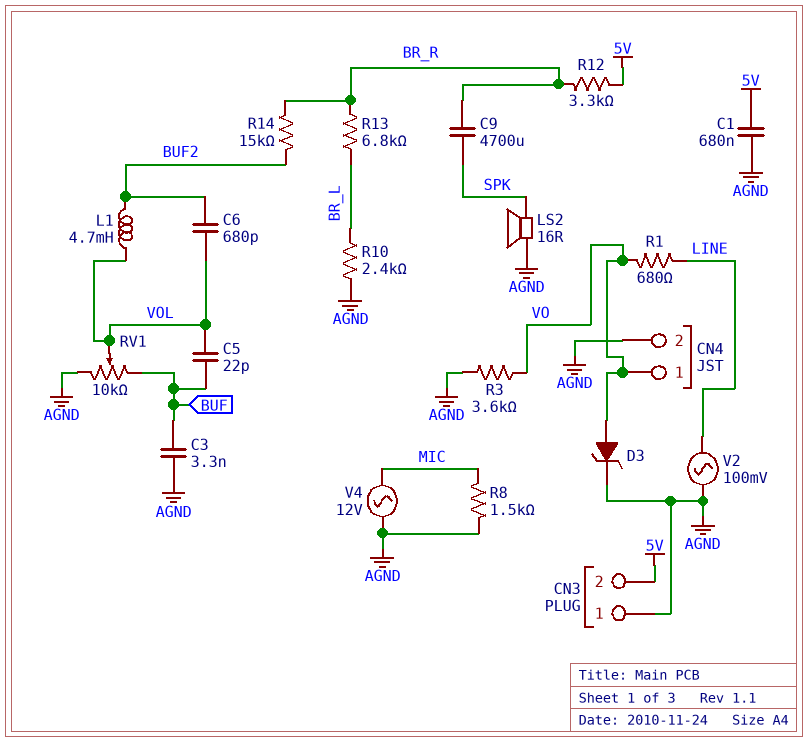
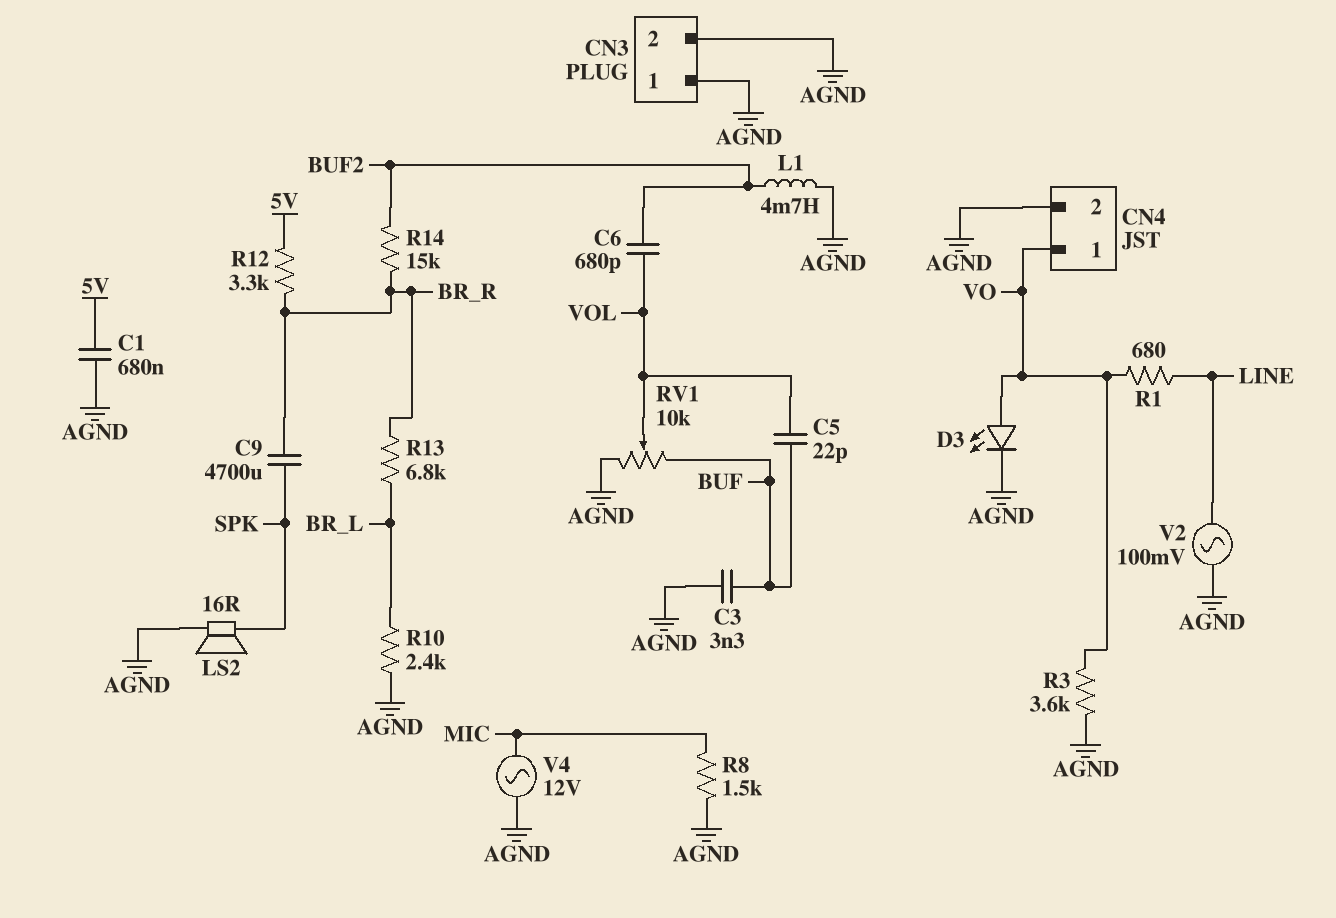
CN3 pin 2: 5V -> AGND
D3: zener (A VO, K AGND) -> LED (A VO, K AGND)
L1: 4.7mH (BUF2, VOL) -> 4.7mH (AGND, BUF2)

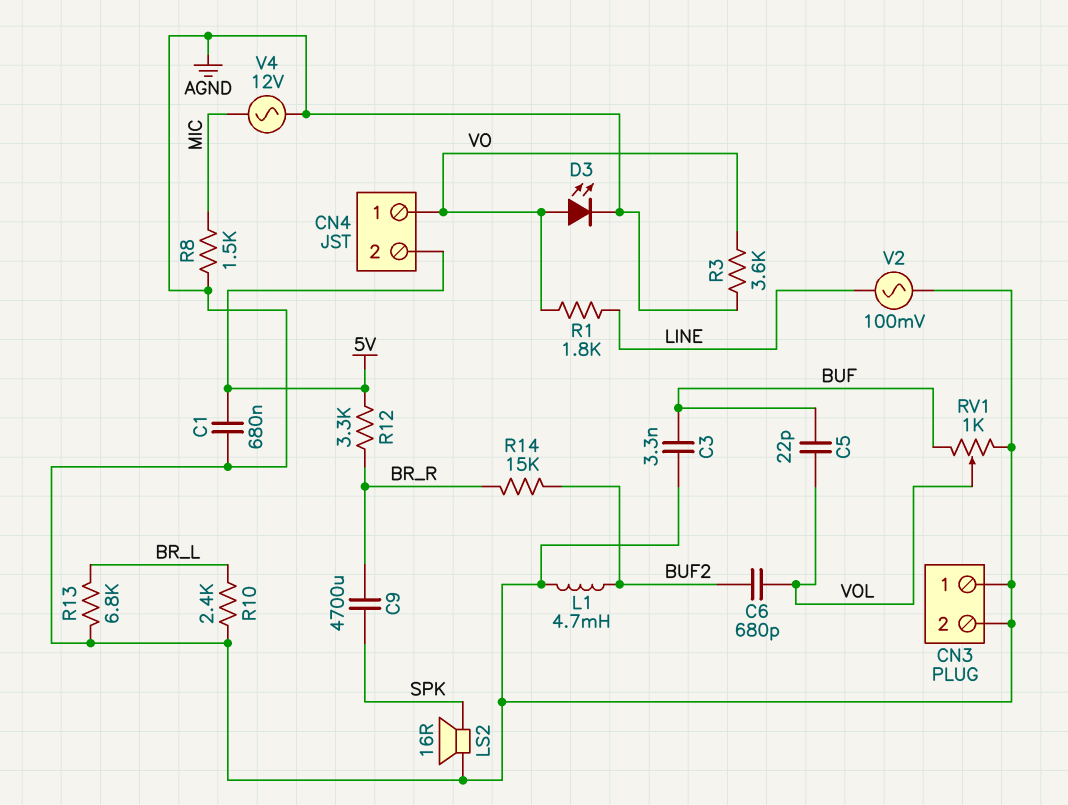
CN4 pin 2: AGND -> 5V
R1: 680 (LINE, VO) -> 1.8k (LINE, VO)
R13: 6.8k (BR_L, BR_R) -> 6.8k (AGND, BR_L)
RV1: 10k (AGND, BUF, wiper VOL) -> 1k (AGND, BUF, wiper VOL)

